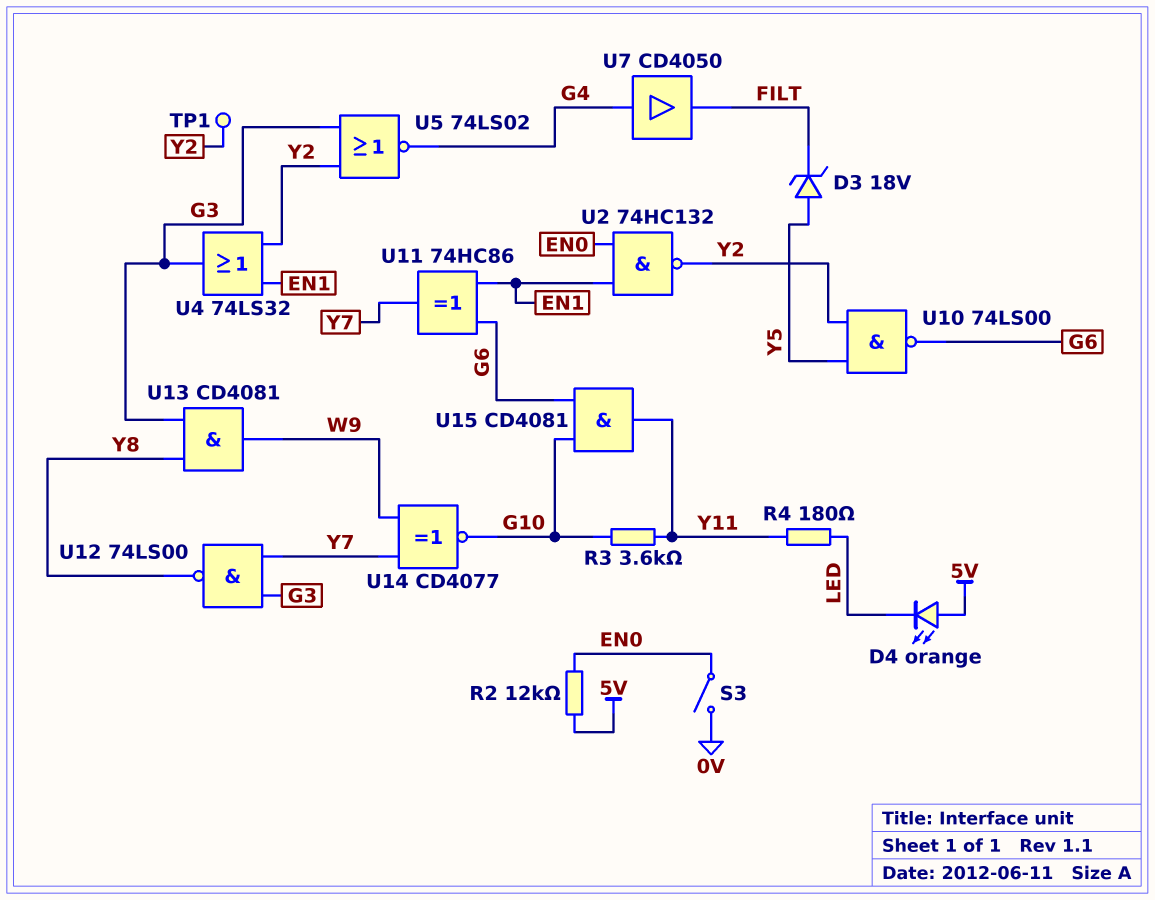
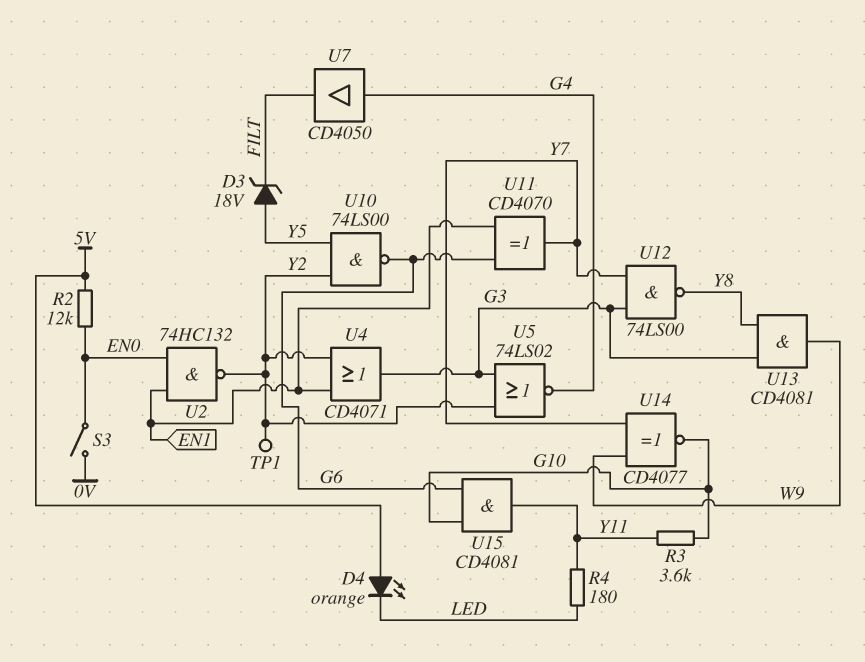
U4: OR 74LS32 (in EN1, in Y2, out G3) -> OR CD4071 (in EN1, in Y2, out G3)
U11: XOR 74HC86 (in EN1, in G6, out Y7) -> XOR CD4070 (in EN1, in G6, out Y7)

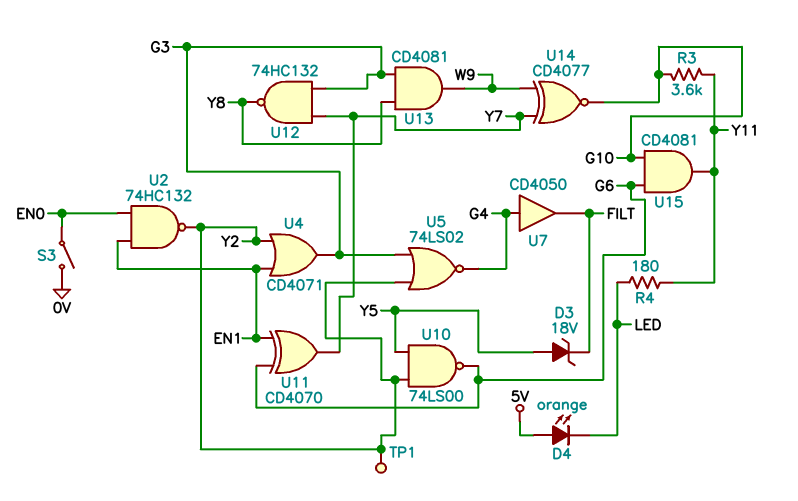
R2: 12k (5V, EN0) -> none
U12: NAND 74LS00 (in G3, in Y7, out Y8) -> NAND 74HC132 (in G3, in Y7, out Y8)

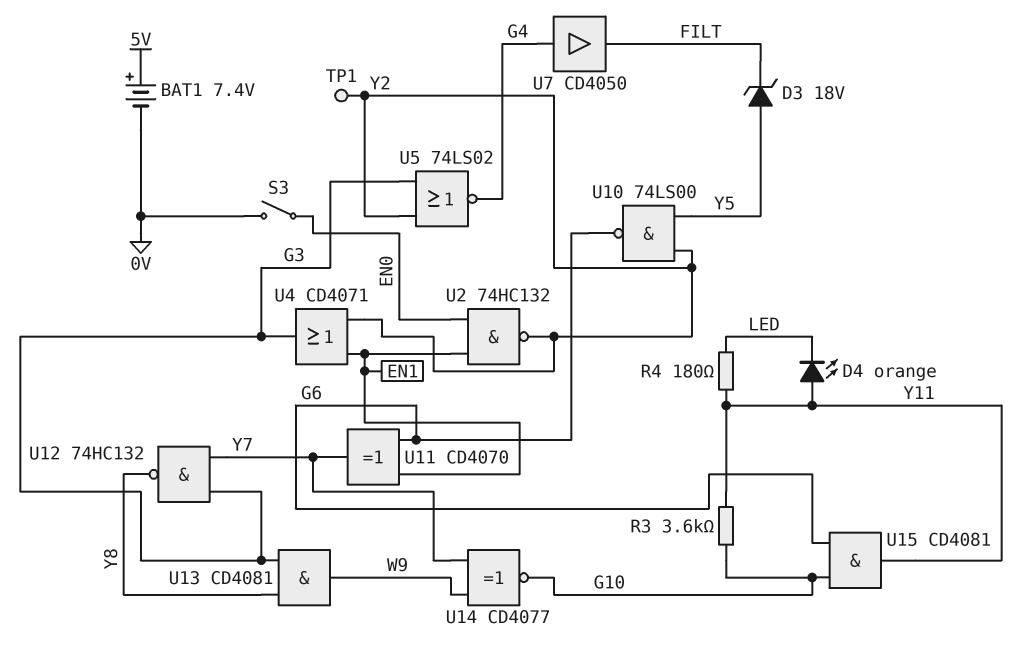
BAT1: none -> 7.4V (plus 5V, minus 0V)
D4: LED orange (A 5V, K LED) -> LED orange (A Y11, K LED)

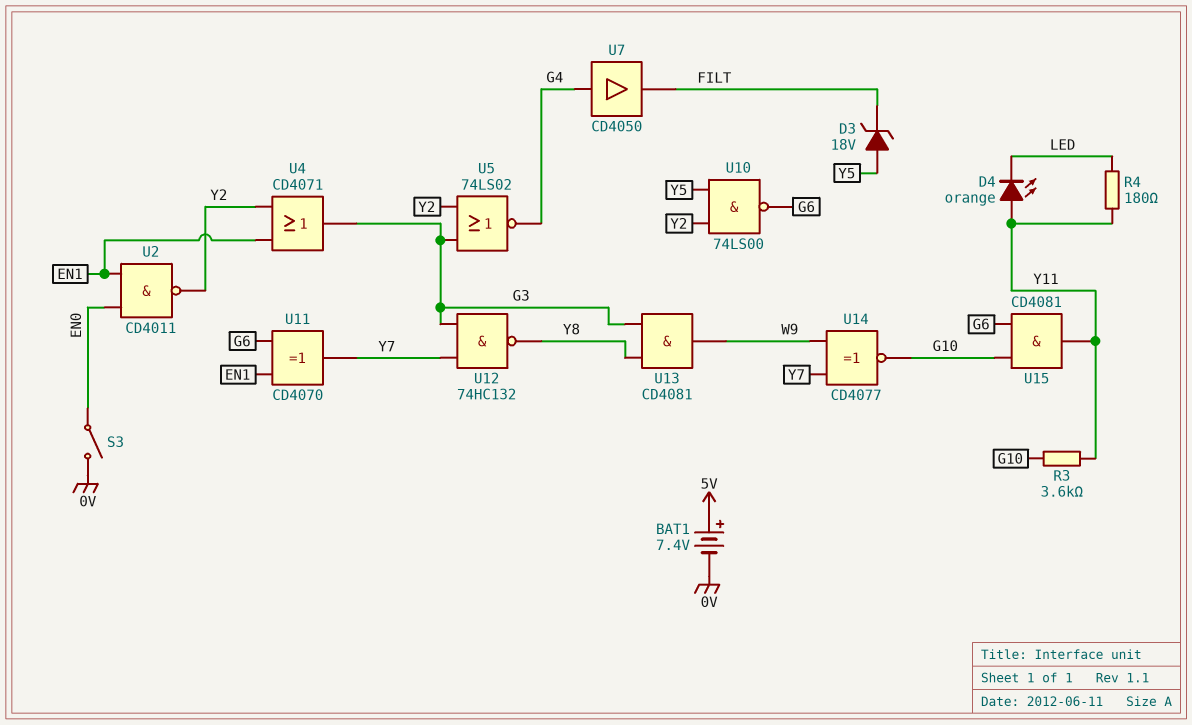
TP1: test point (Y2) -> none
U2: NAND 74HC132 (in EN0, in EN1, out Y2) -> NAND CD4011 (in EN0, in EN1, out Y2)

